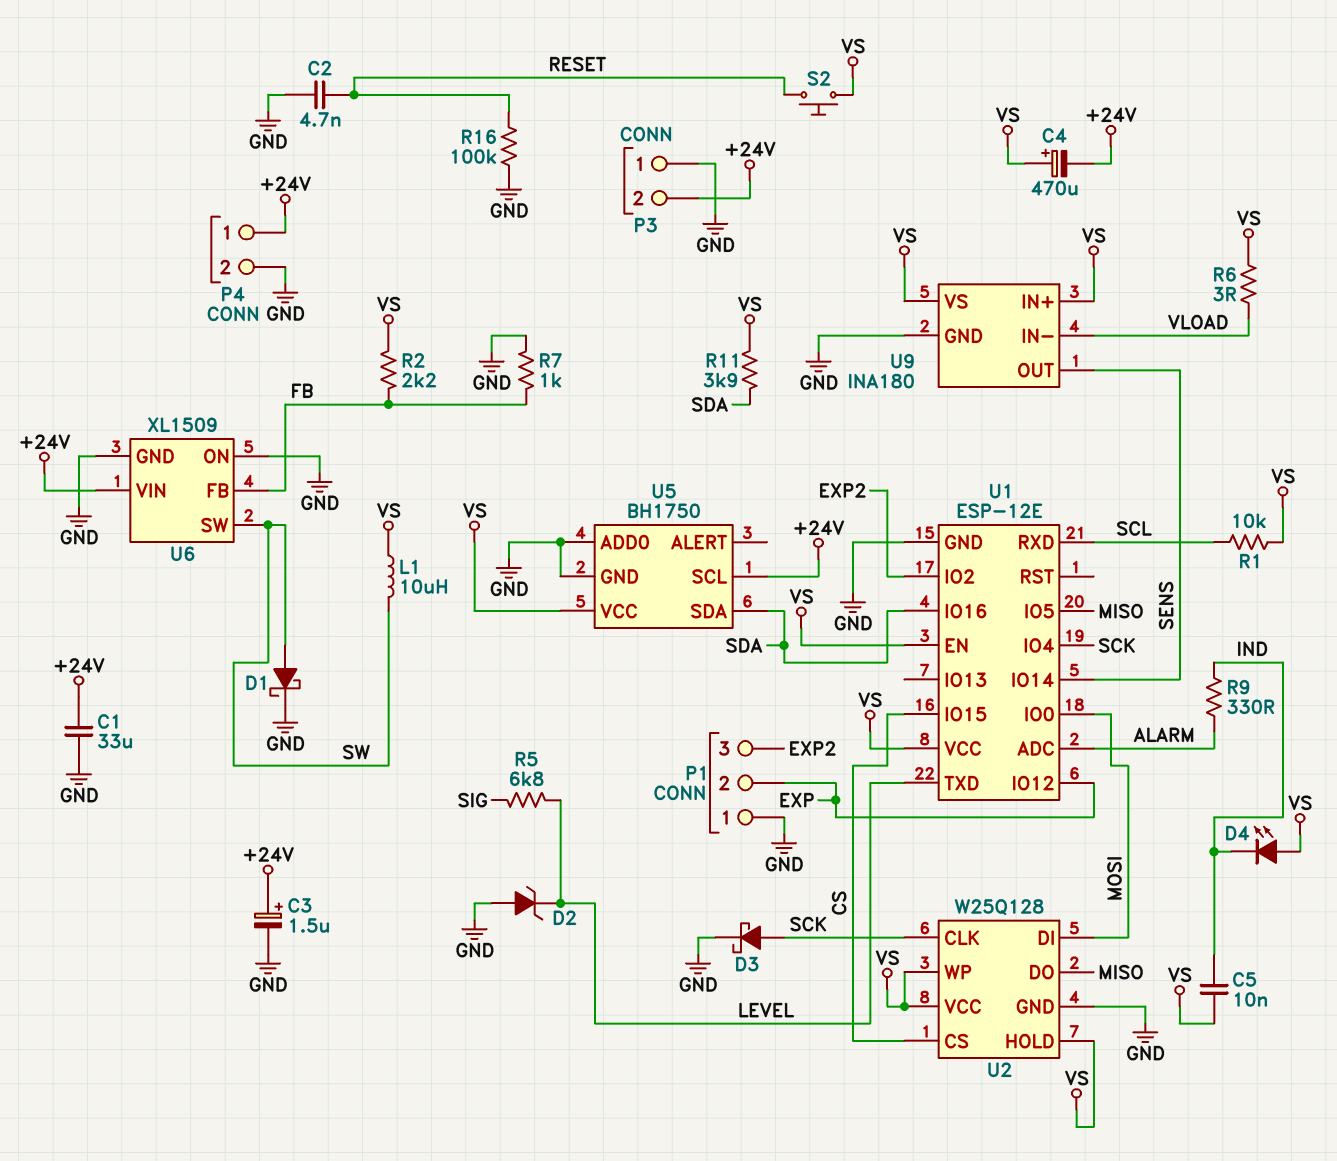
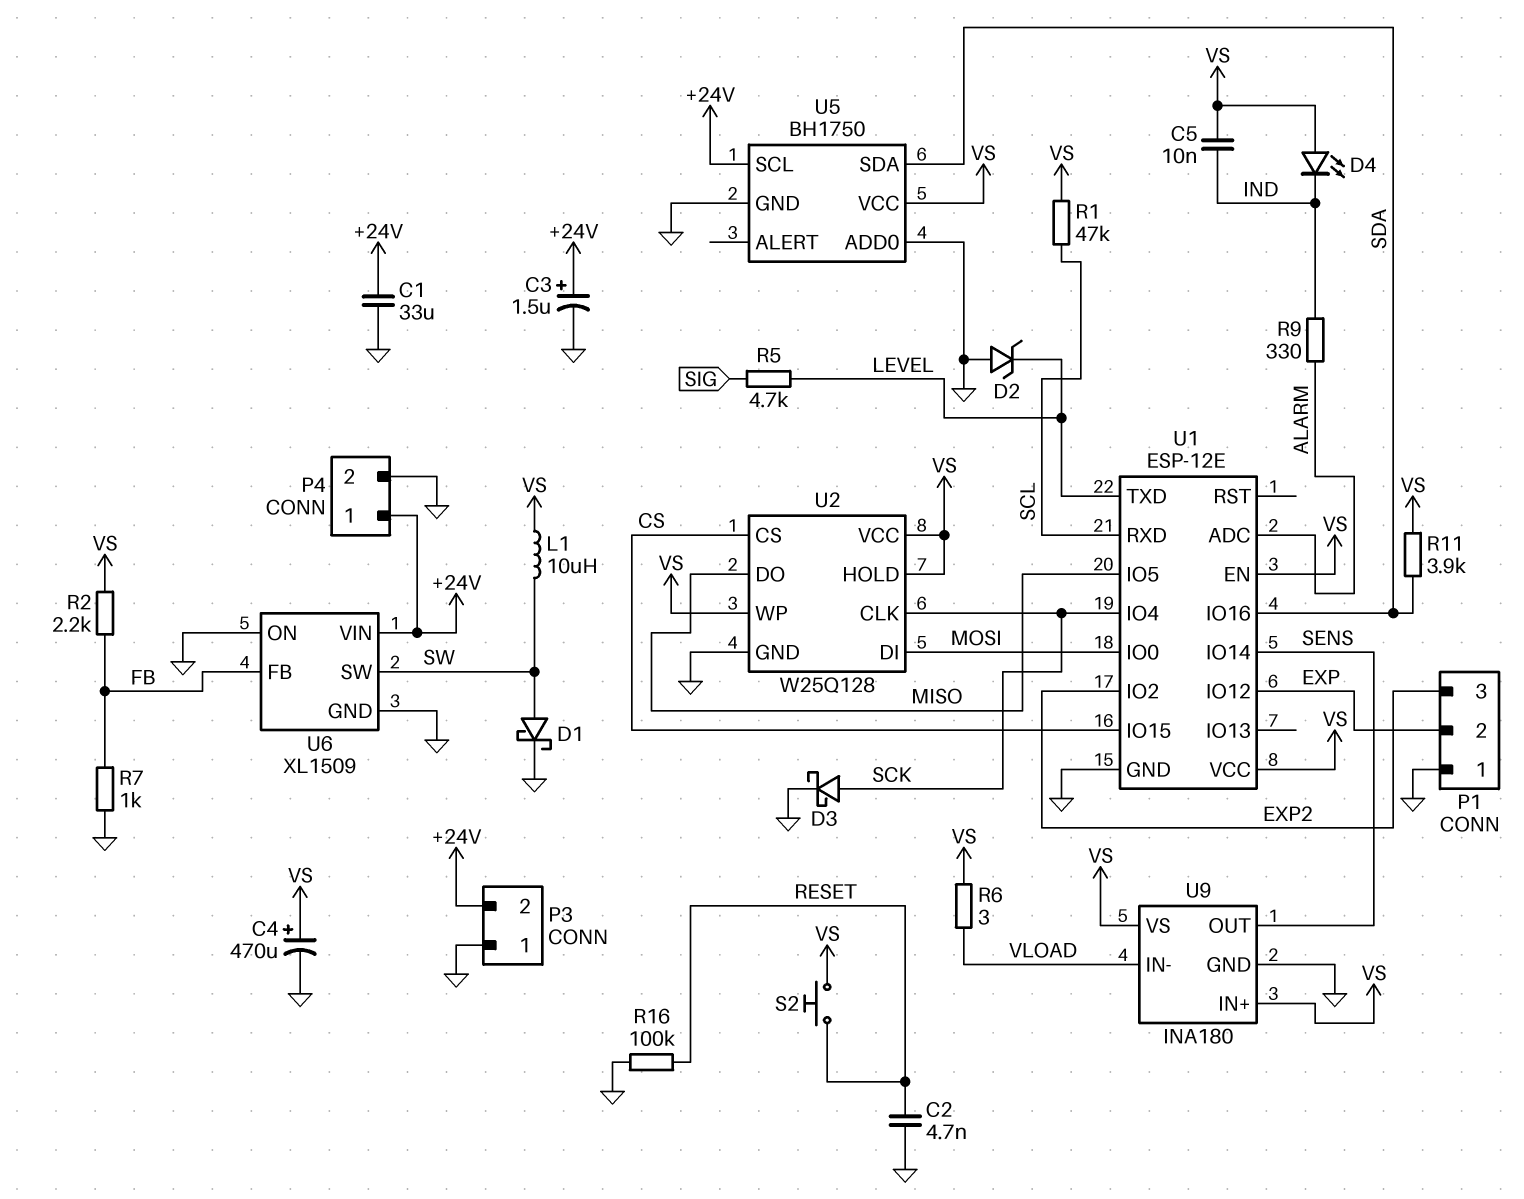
C4: 470uF (plus VS, minus +24V) -> 470uF (plus VS, minus GND)
R1: 10k (SCL, VS) -> 47k (SCL, VS)
R5: 6.8k (LEVEL, SIG) -> 4.7k (LEVEL, SIG)

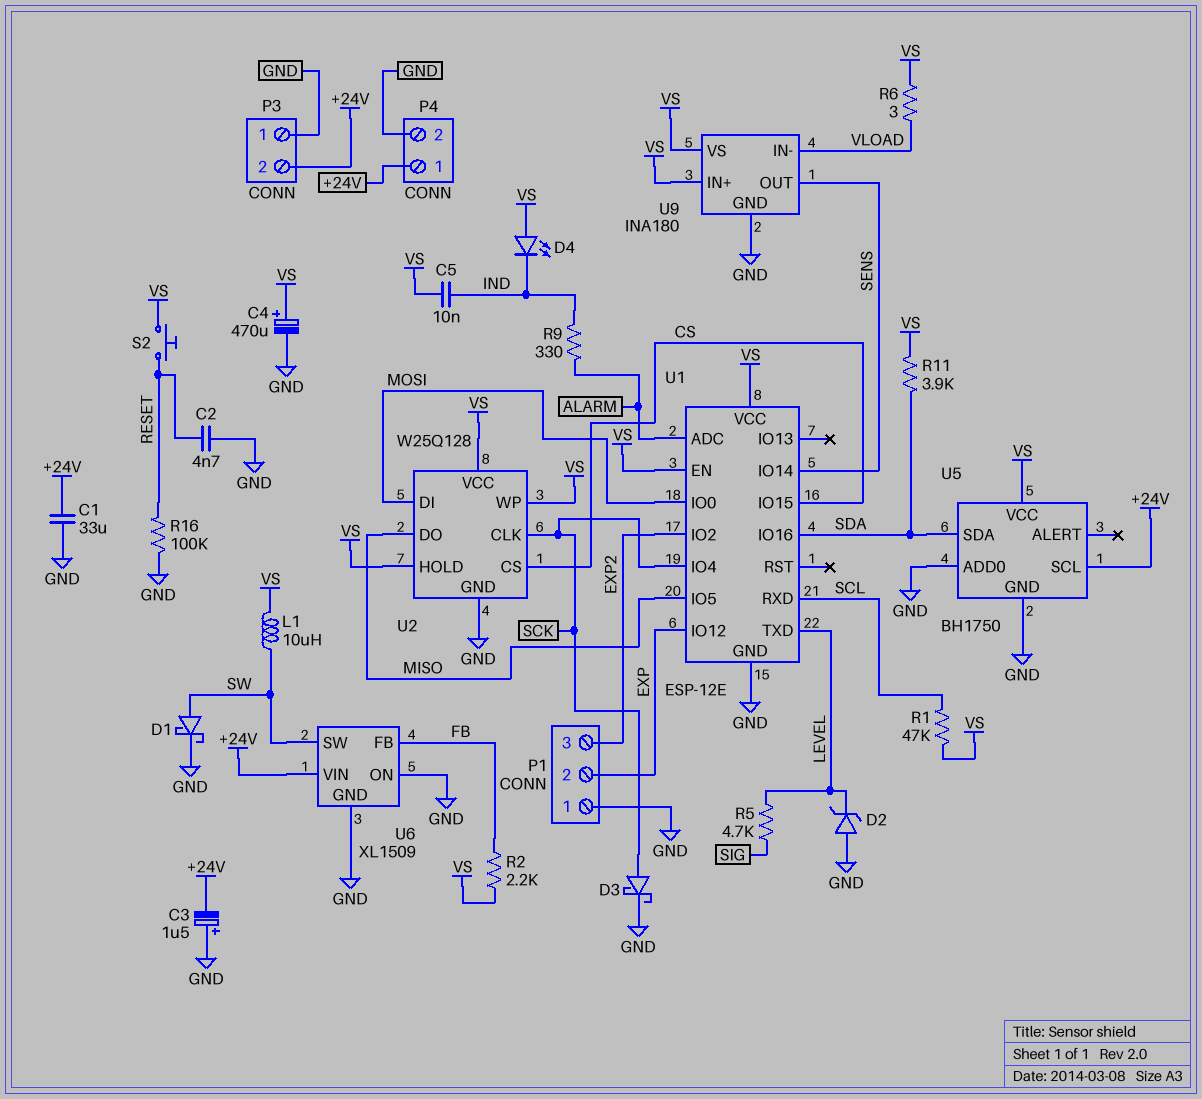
C3: 1.5uF (plus +24V, minus GND) -> 1.5uF (plus GND, minus +24V)
R7: 1k (FB, GND) -> none

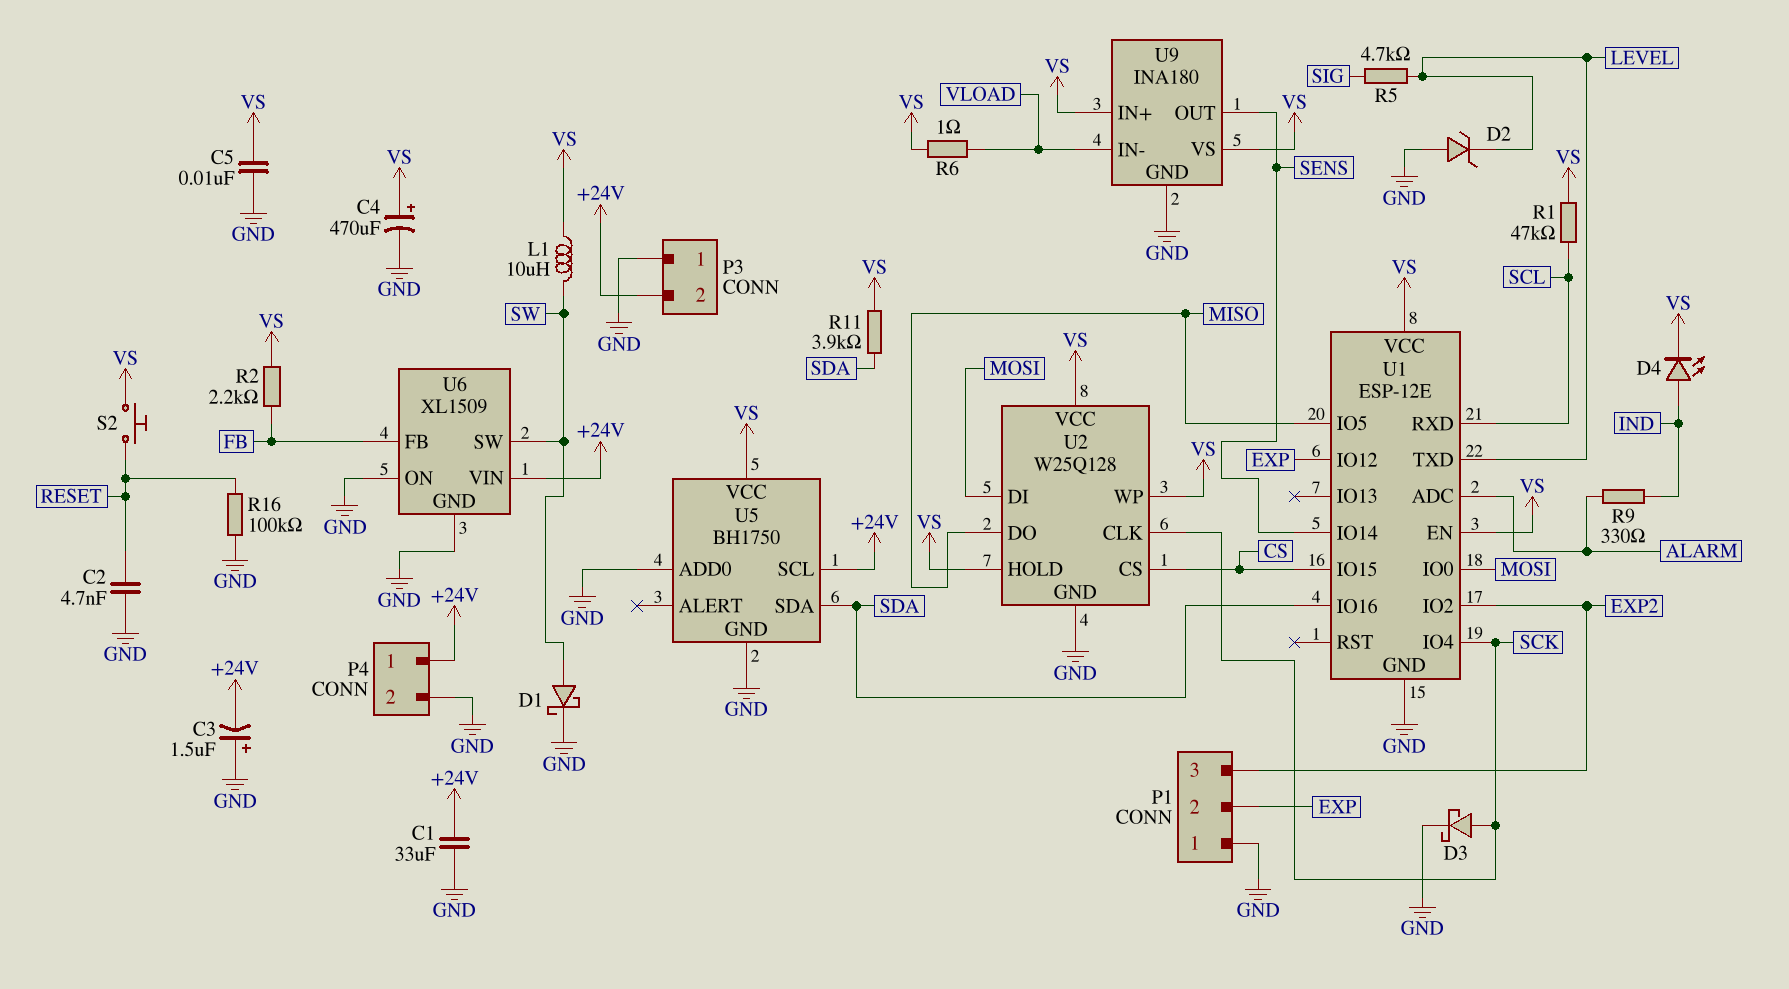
C5: 10nF (IND, VS) -> 10nF (GND, VS)
D4: LED (A VS, K IND) -> LED (A IND, K VS)
R6: 3 (VLOAD, VS) -> 1 (VLOAD, VS)

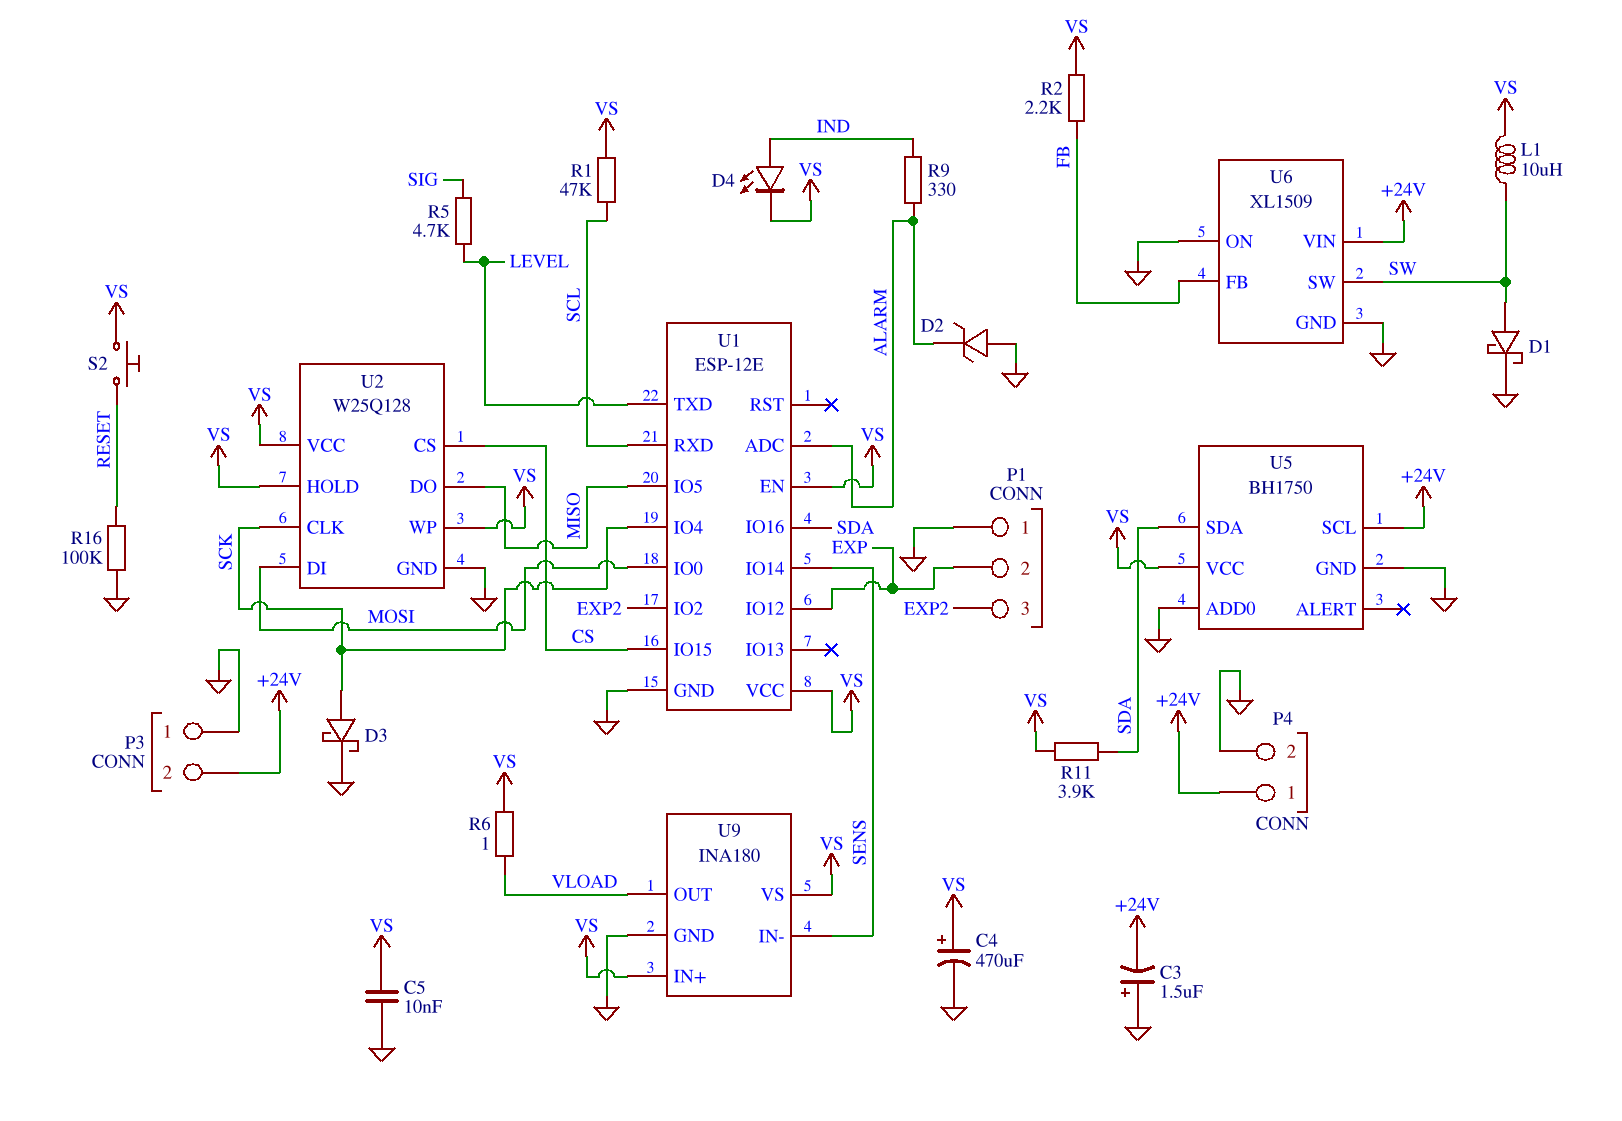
C1: 33uF (+24V, GND) -> none
C2: 4.7nF (GND, RESET) -> none
D2: zener (A GND, K LEVEL) -> zener (A GND, K ALARM)
U9 pin IN-: VLOAD -> SENS
U9 pin OUT: SENS -> VLOAD

